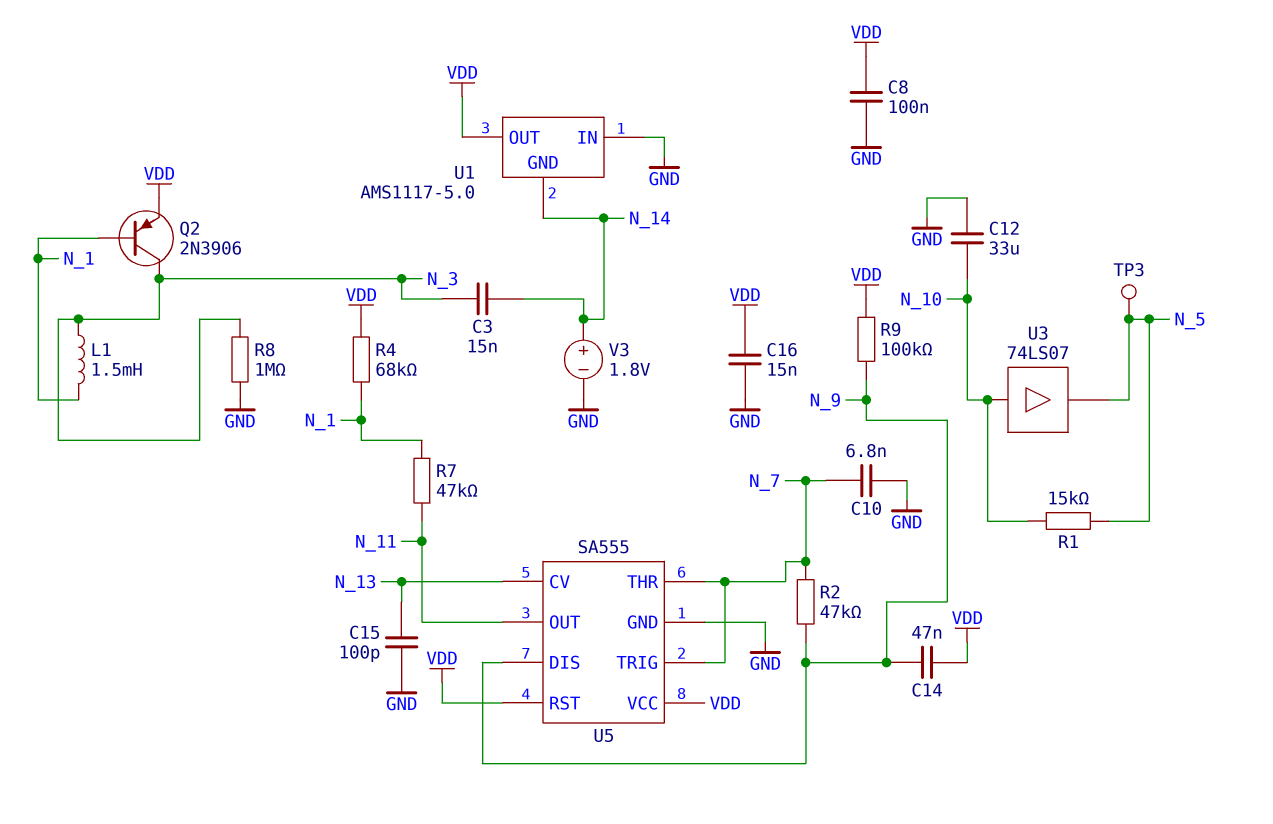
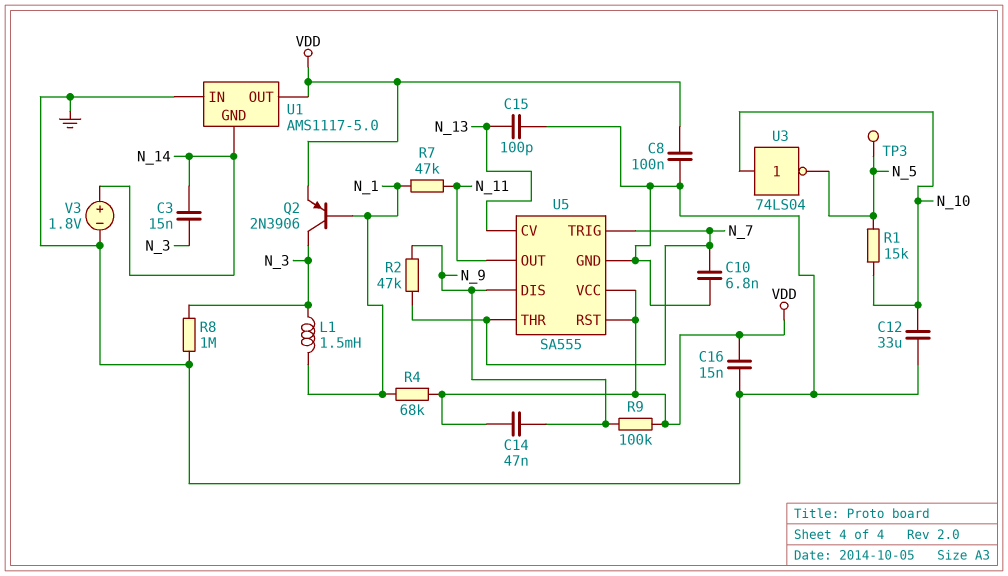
U3: buffer 74LS07 (in N_10, out N_5) -> NOT 74LS04 (in N_10, out N_5)

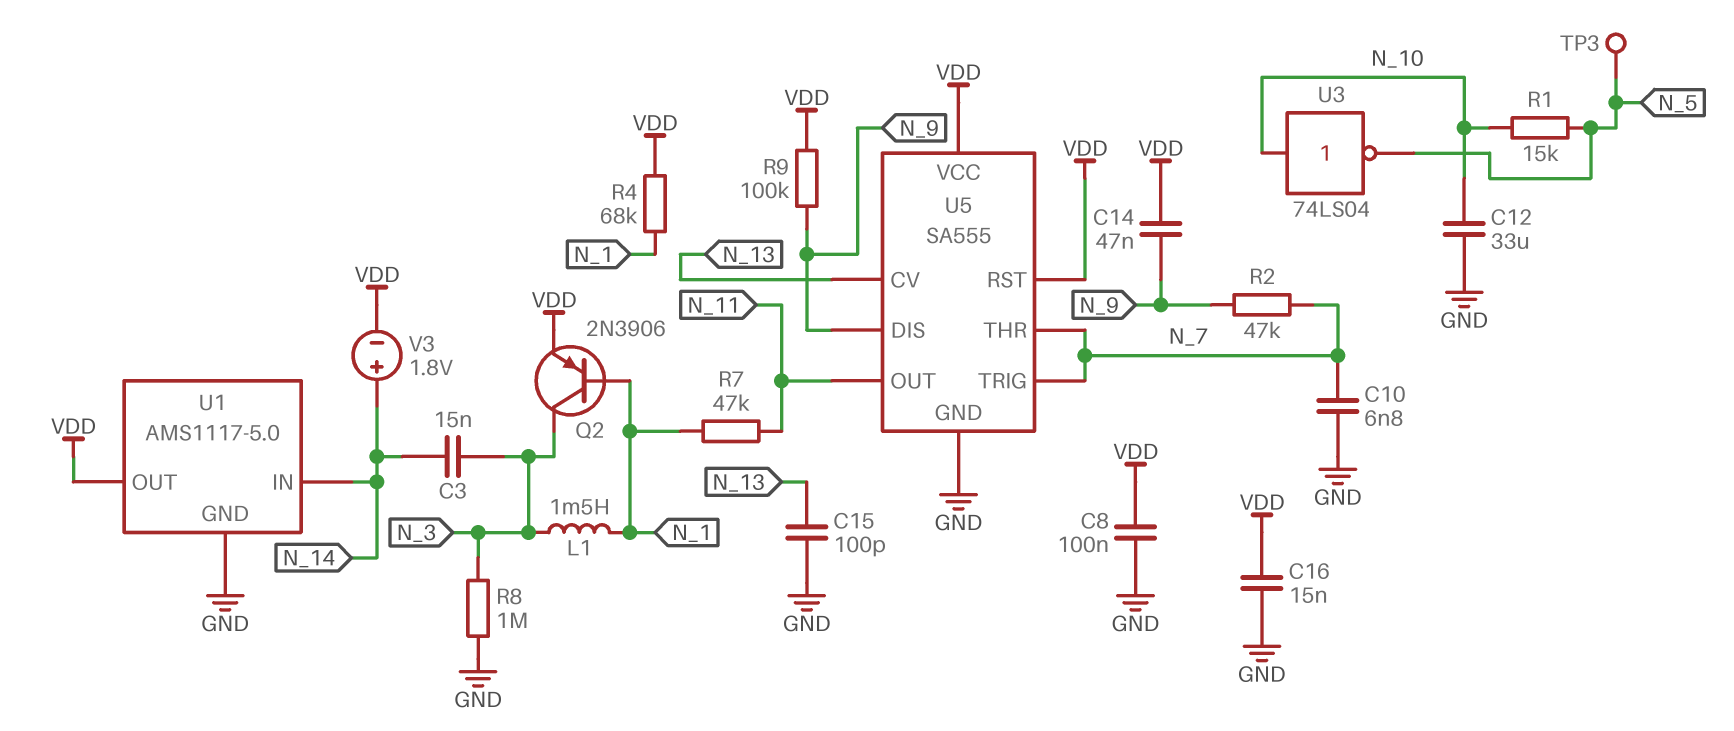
U1 pin GND: N_14 -> GND
U1 pin IN: GND -> N_14
V3: 1.8V (plus N_14, minus GND) -> 1.8V (plus N_14, minus VDD)

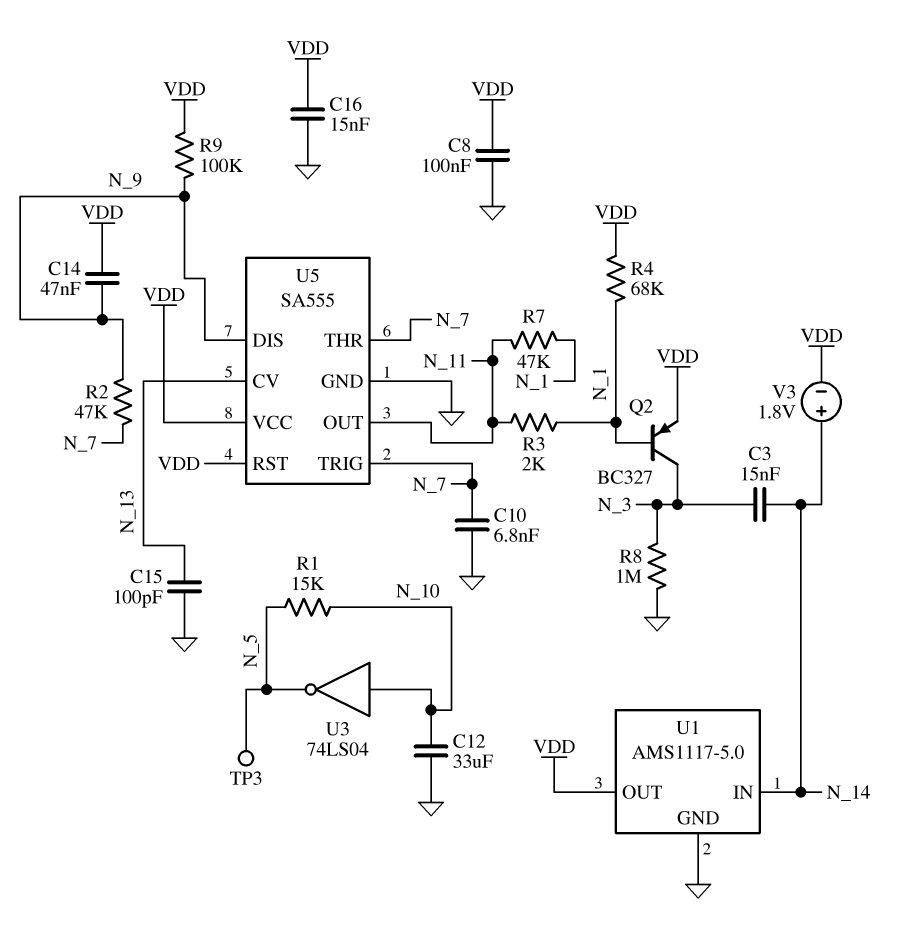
L1: 1.5mH (N_1, N_3) -> none
Q2: PNP 2N3906 (B N_1, C N_3, E VDD) -> PNP BC327 (B N_1, C N_3, E VDD)
R3: none -> 2k (N_1, N_11)

